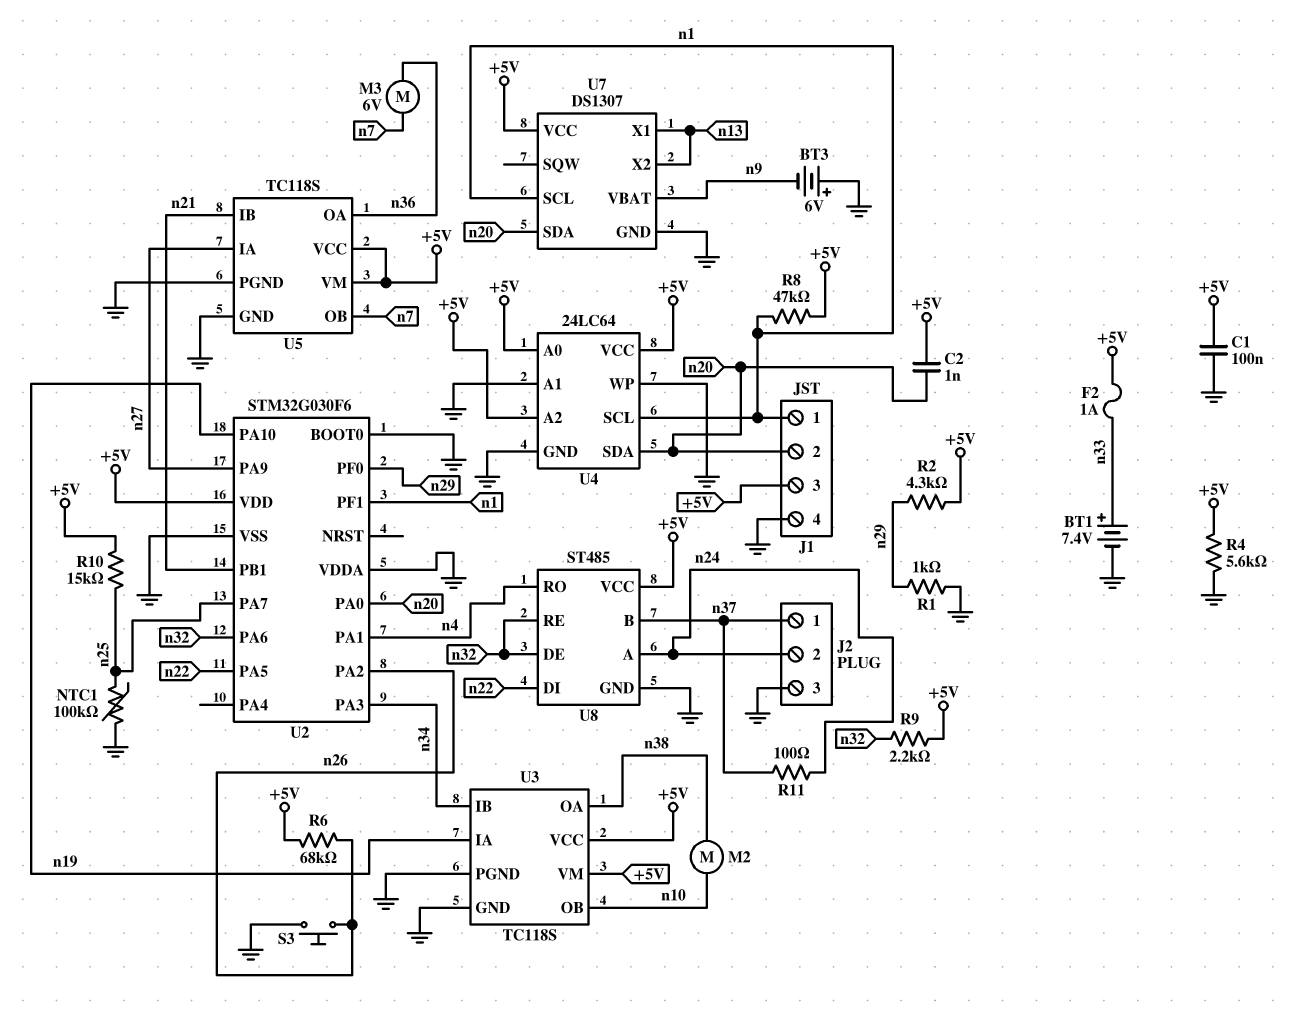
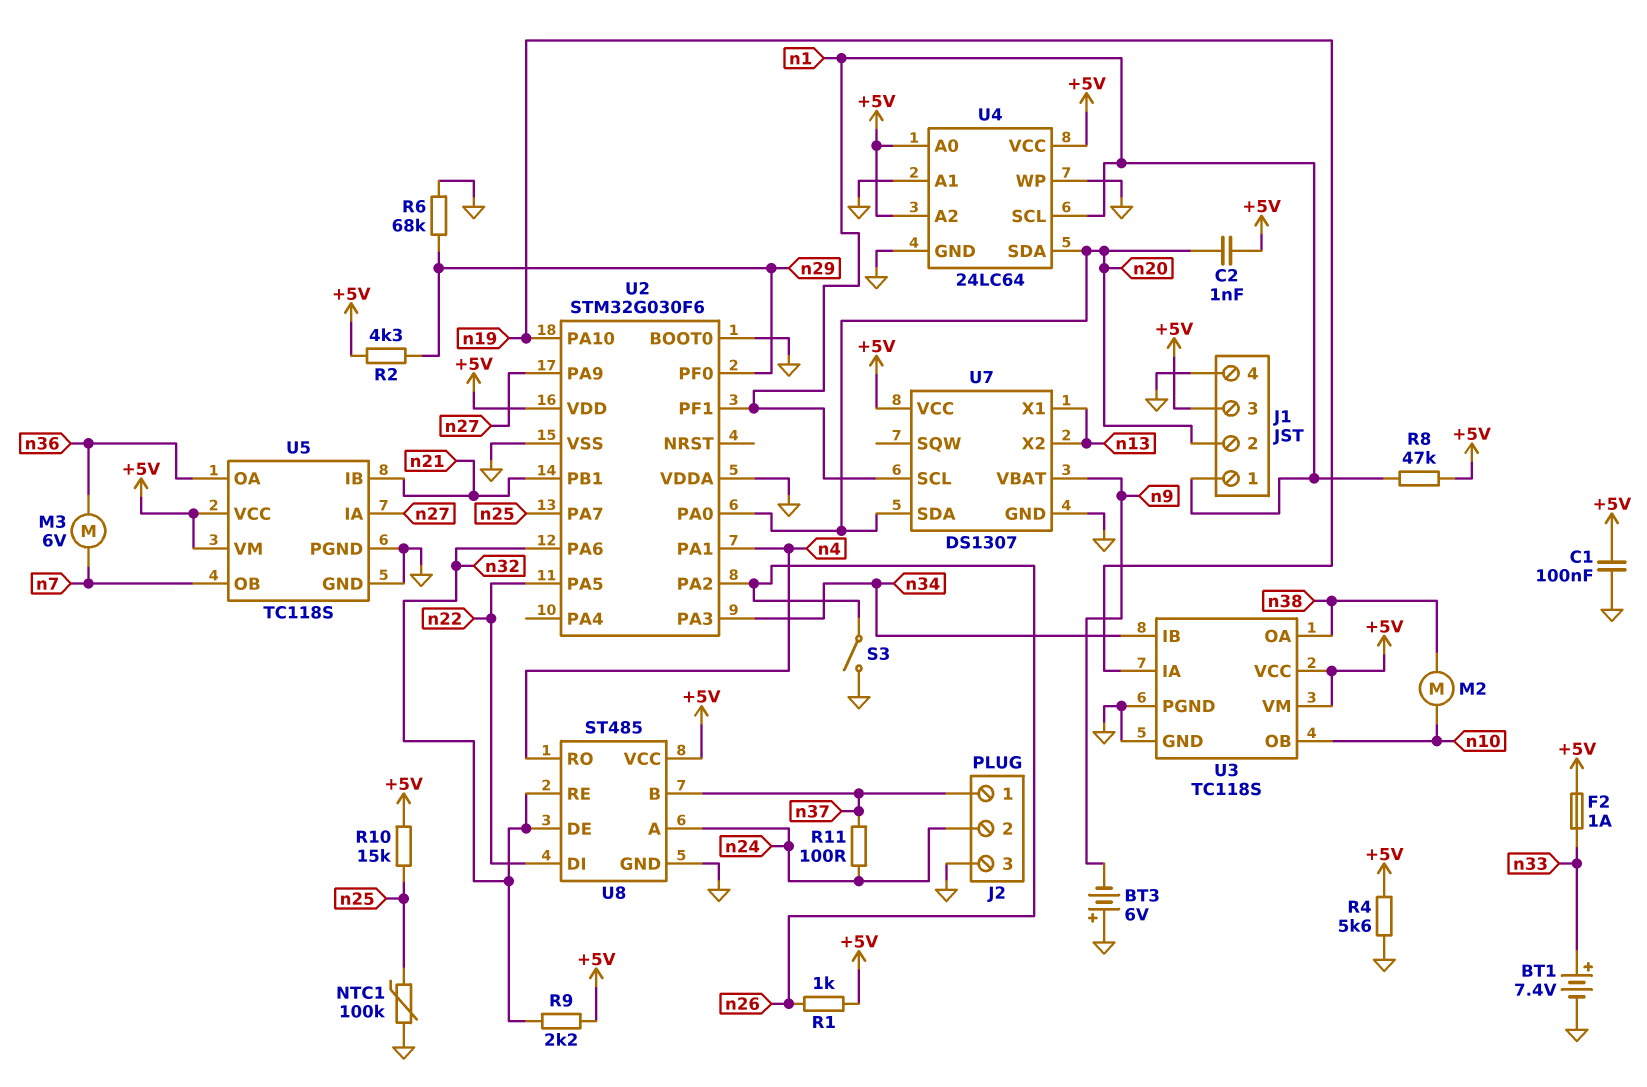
R1: 1k (GND, n29) -> 1k (+5V, n26)
R6: 68k (+5V, n26) -> 68k (GND, n29)
S3: button (GND, n26) -> switch (GND, n26)

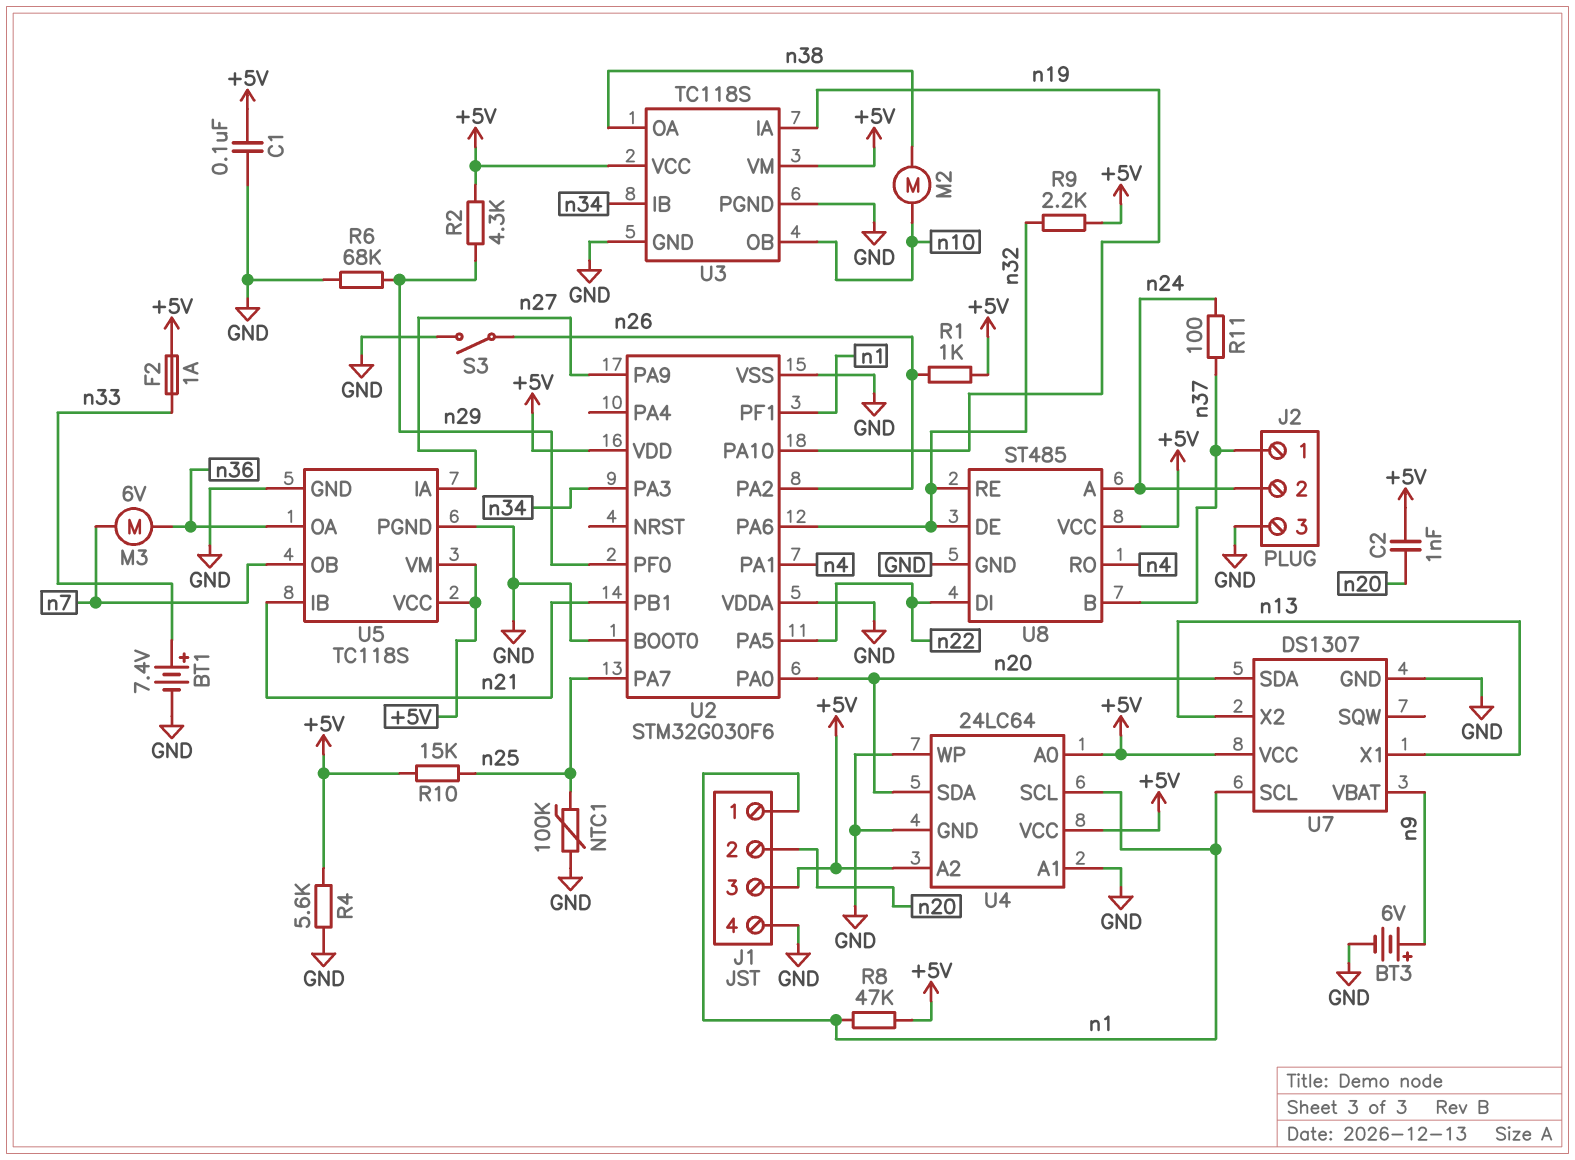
BT3: 6V (plus GND, minus n9) -> 6V (plus n9, minus GND)

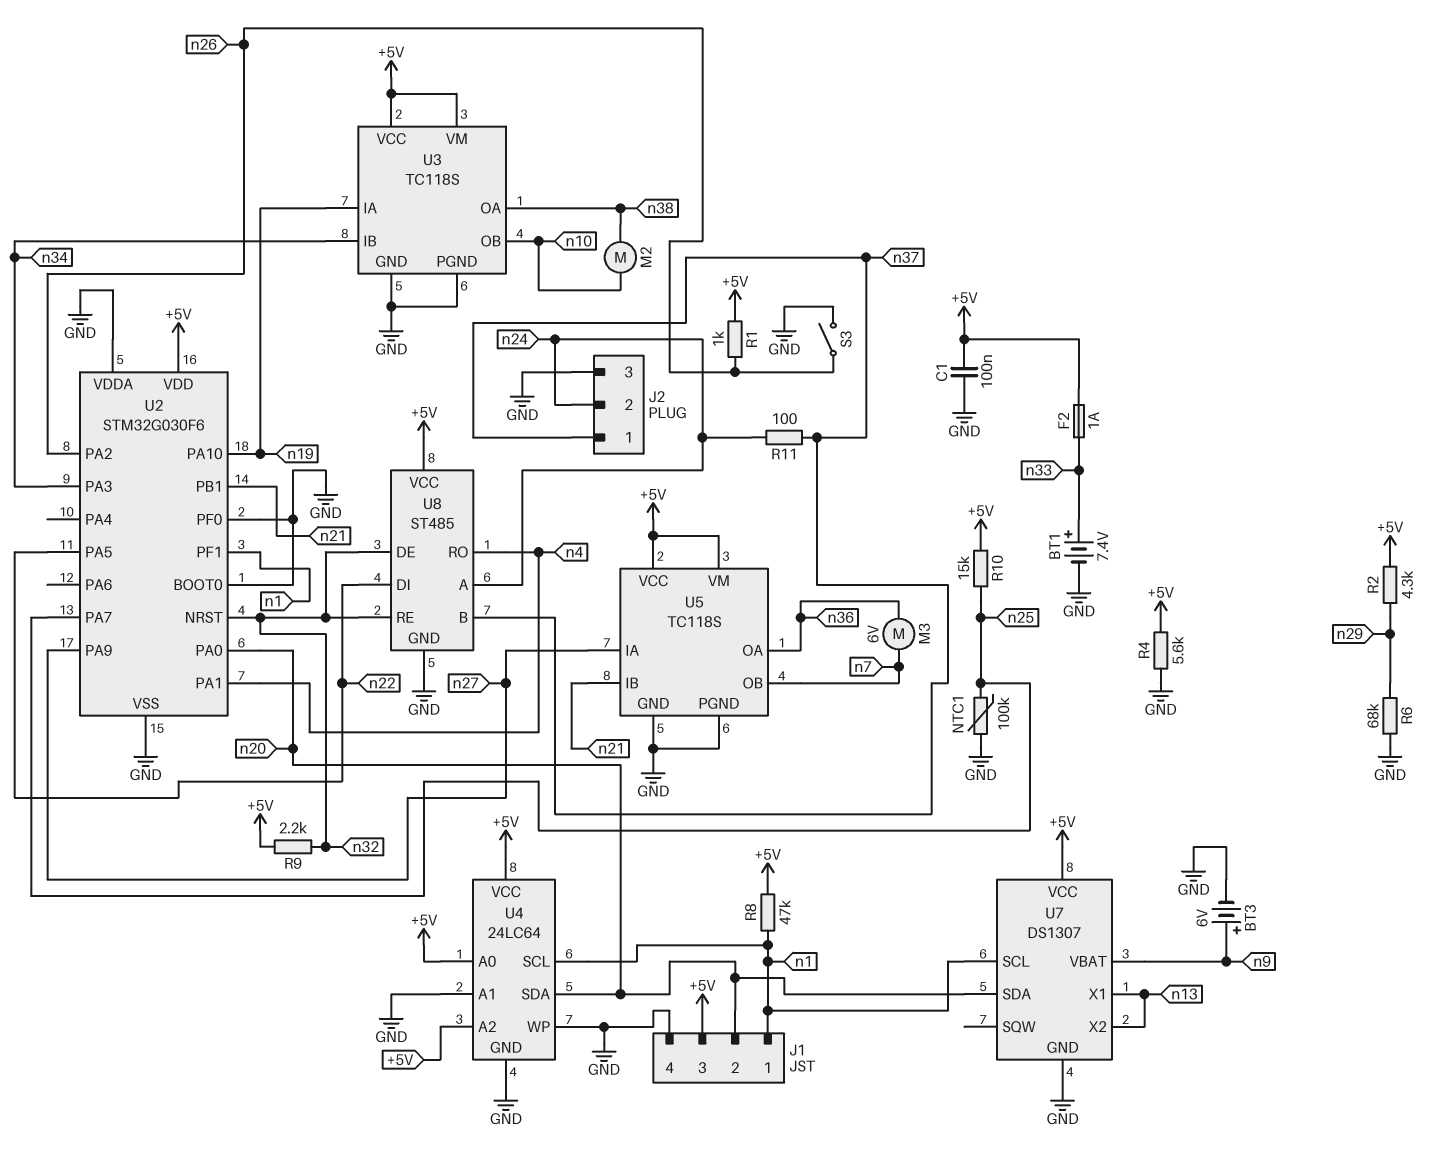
C2: 1nF (+5V, n20) -> none
U2 pin NRST: none -> n32
U2 pin PA6: n32 -> none
U2 pin PF0: n29 -> GND

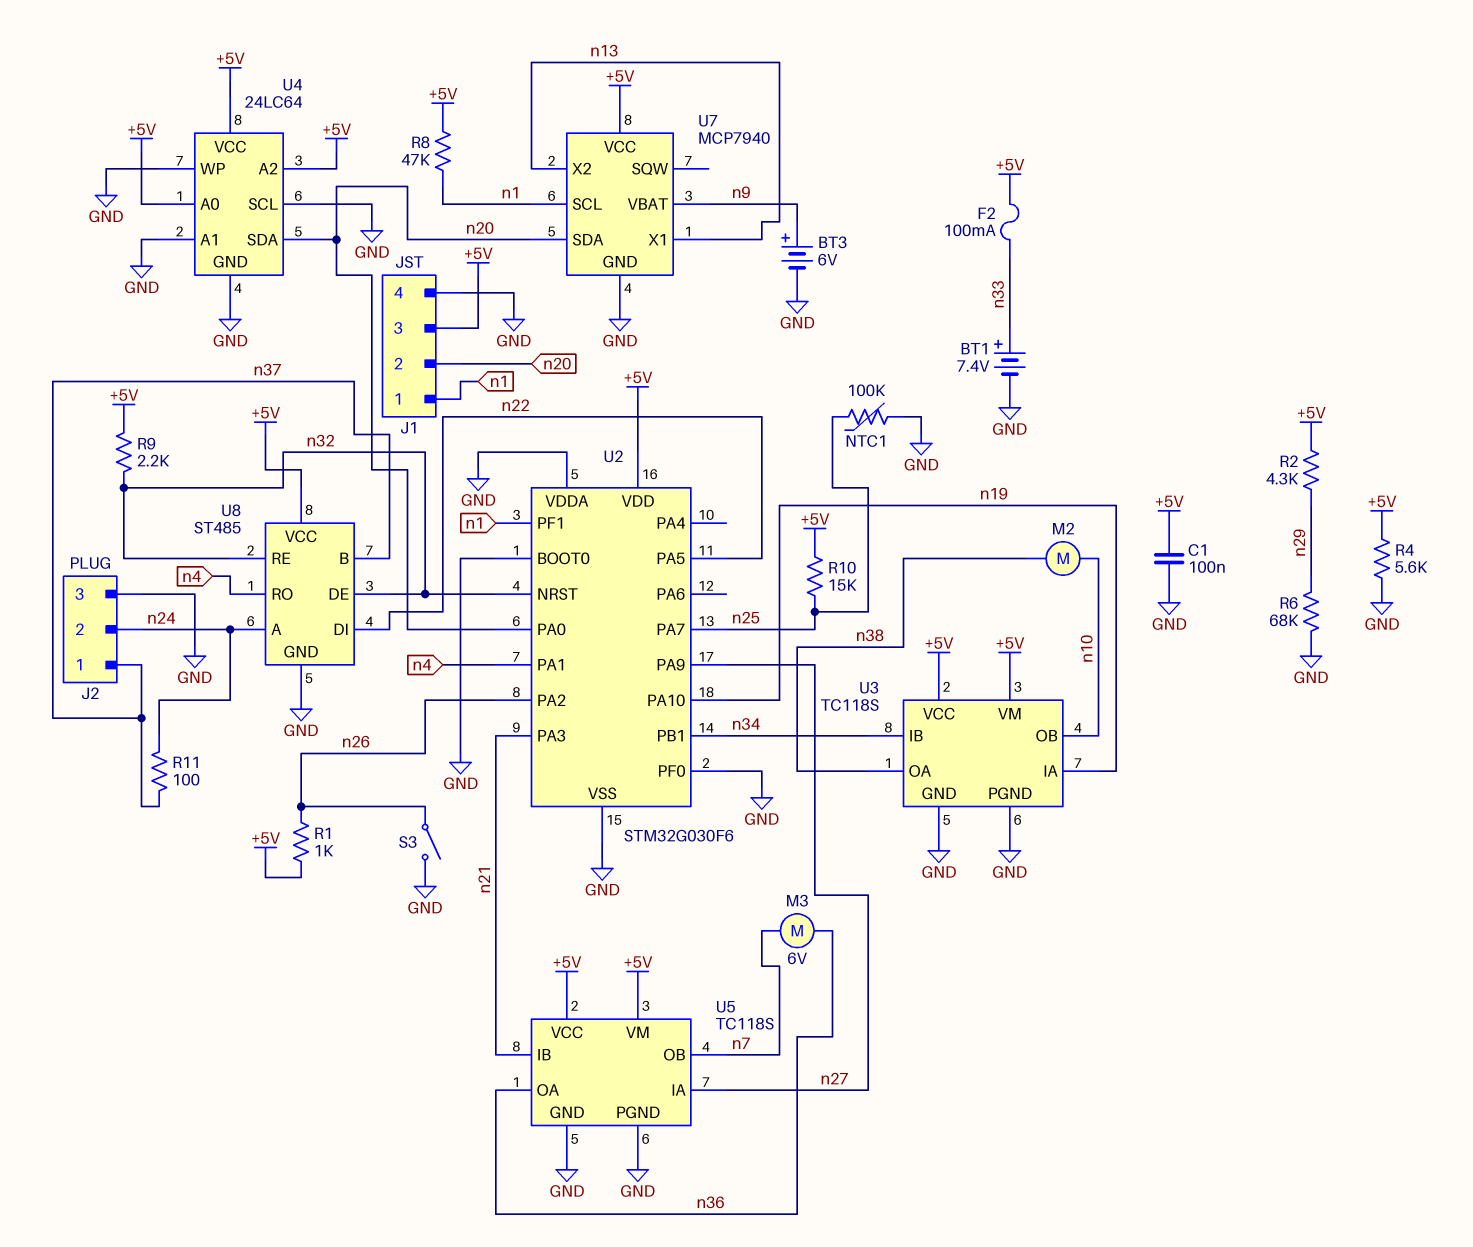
F2: 1A (+5V, n33) -> 100mA (+5V, n33)
U2 pin PA3: n34 -> n21
U2 pin PB1: n21 -> n34
U4 pin SCL: n1 -> GND
U7: DS1307 -> MCP7940

